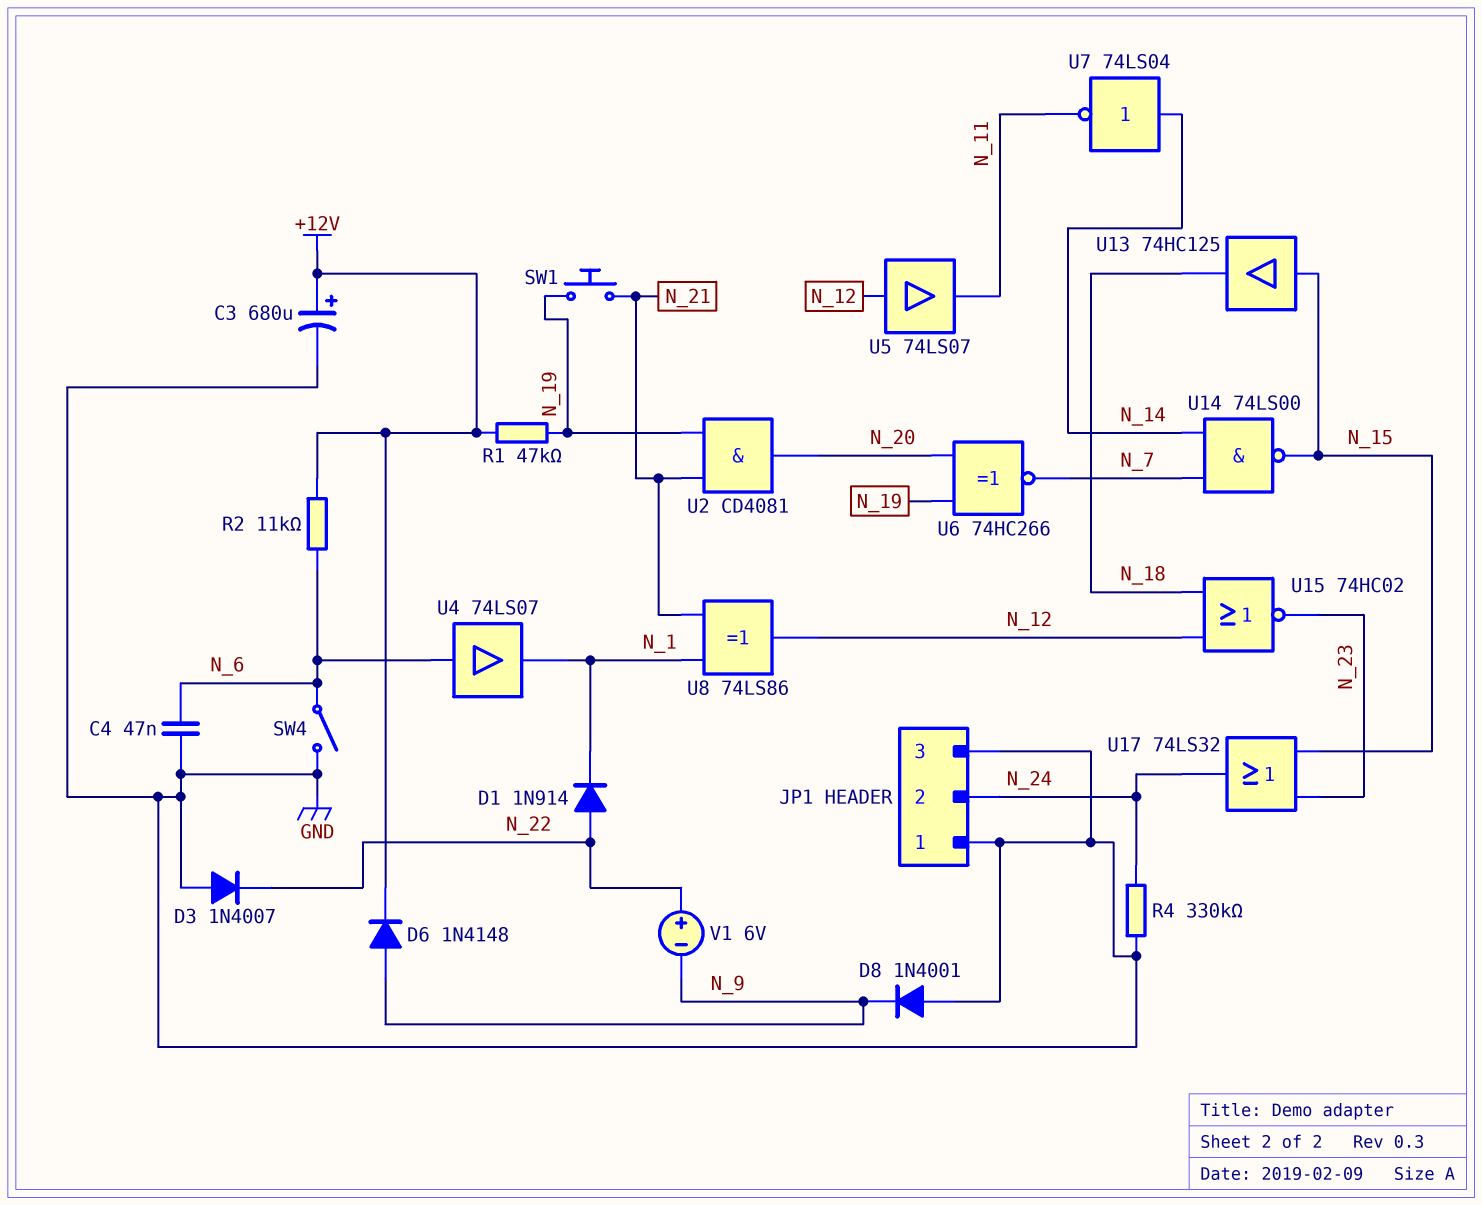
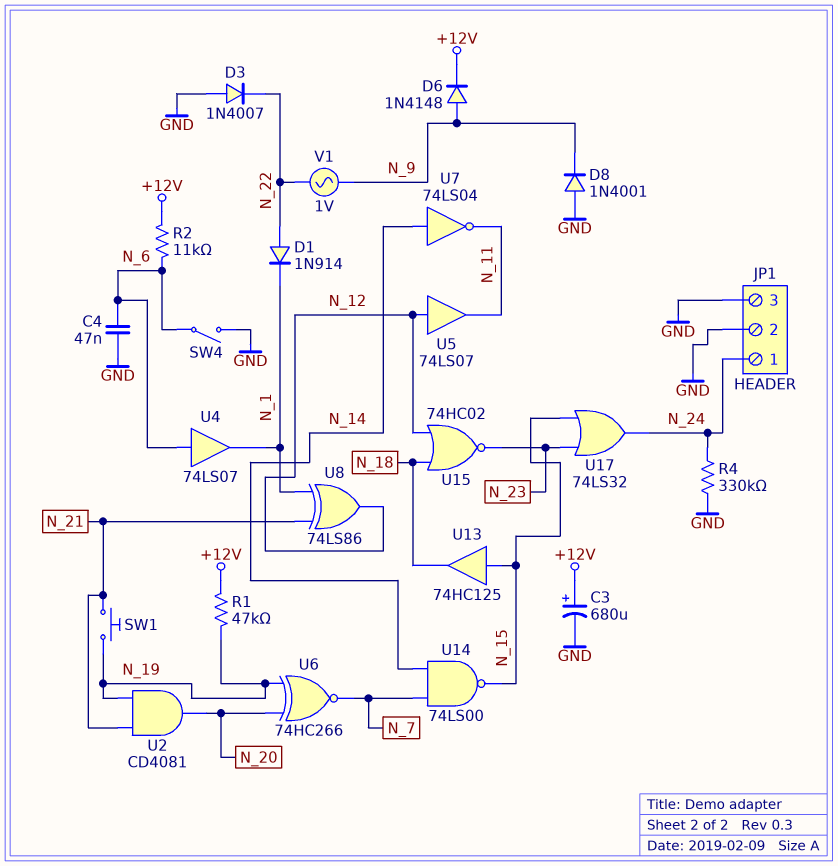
JP1 pin 1: GND -> N_24
JP1 pin 2: N_24 -> GND
V1: 6V (plus N_22, minus N_9) -> AC 1V (N_9, N_22)

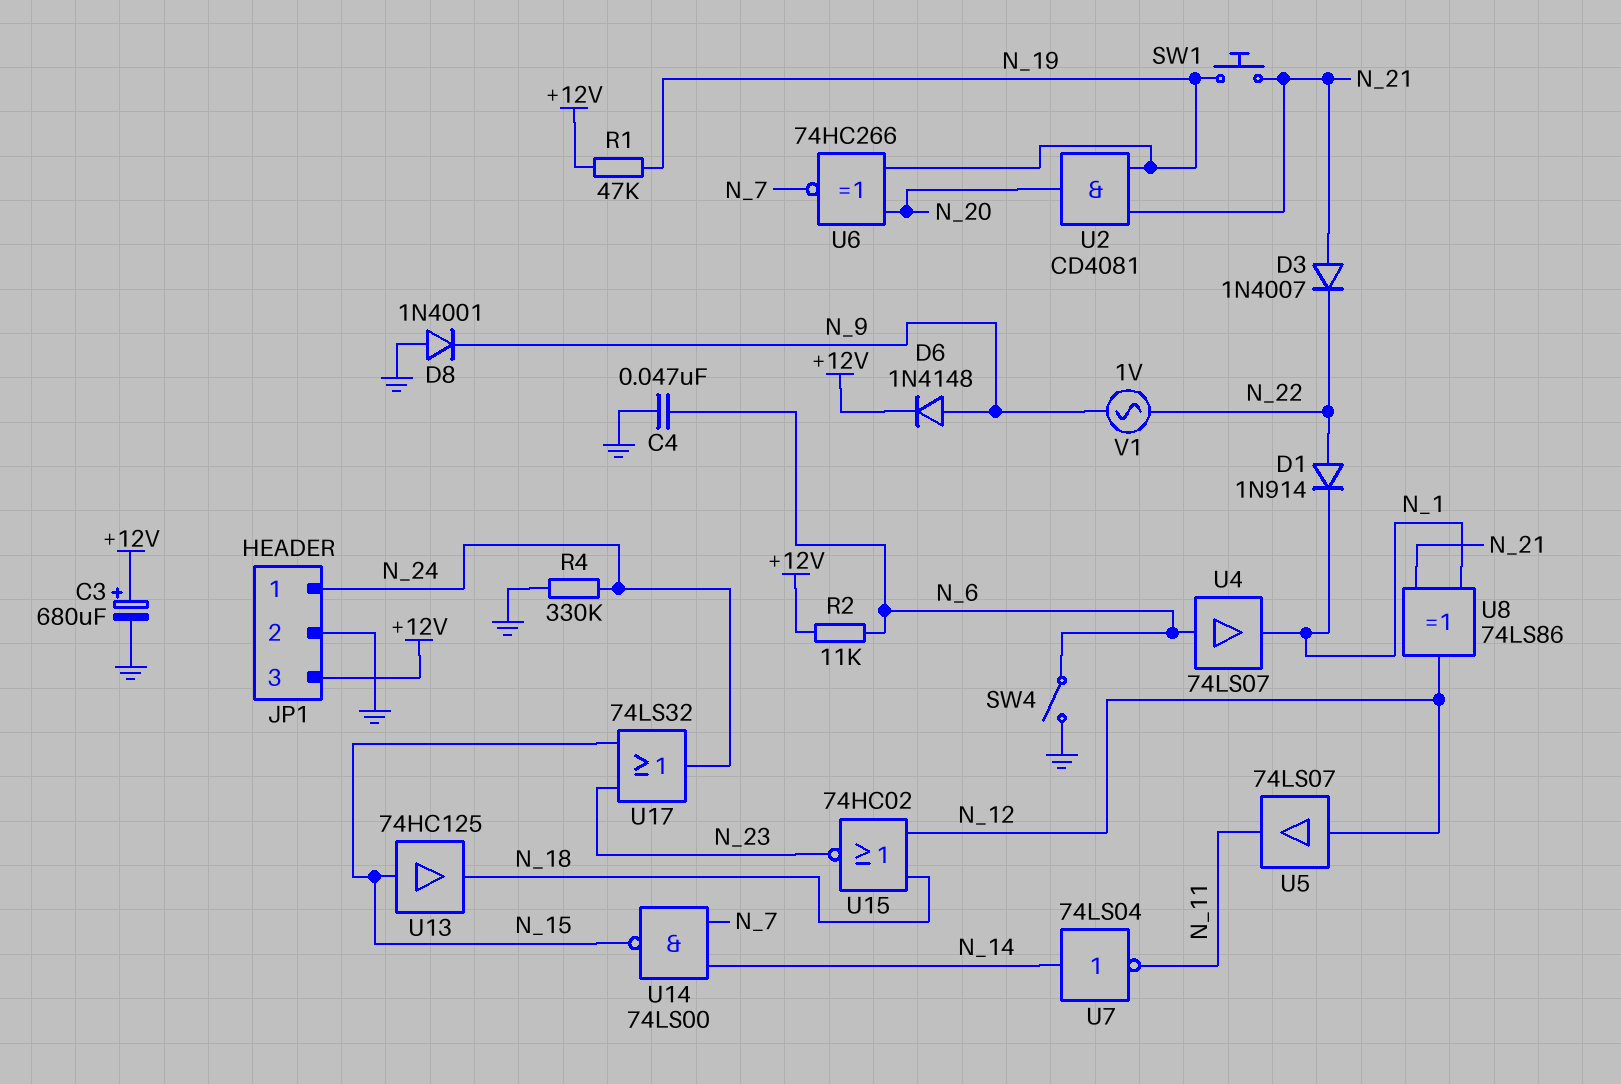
D3: diode 1N4007 (A GND, K N_22) -> diode 1N4007 (A N_21, K N_22)
JP1 pin 3: GND -> +12V

